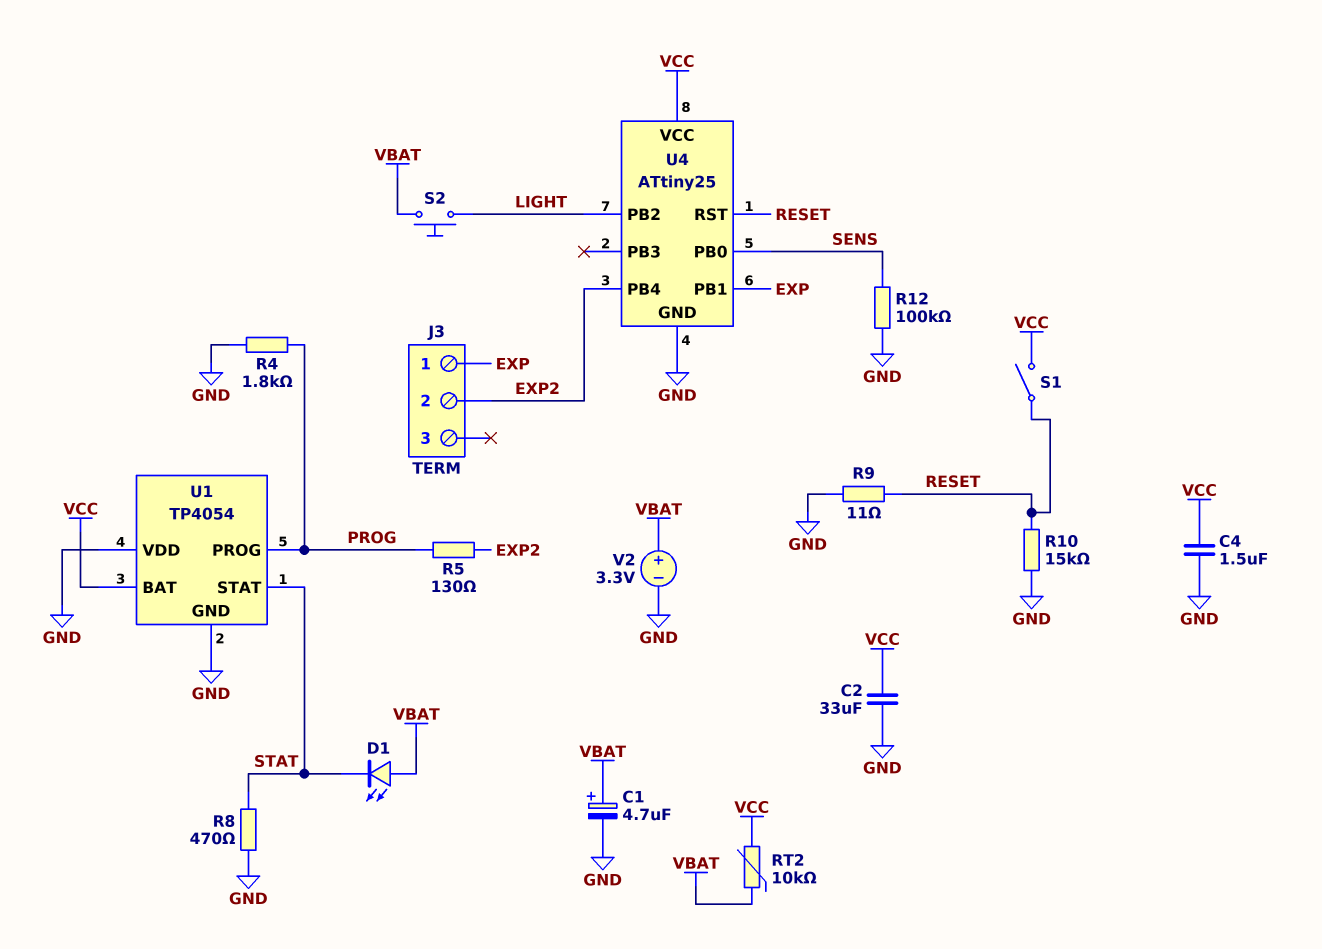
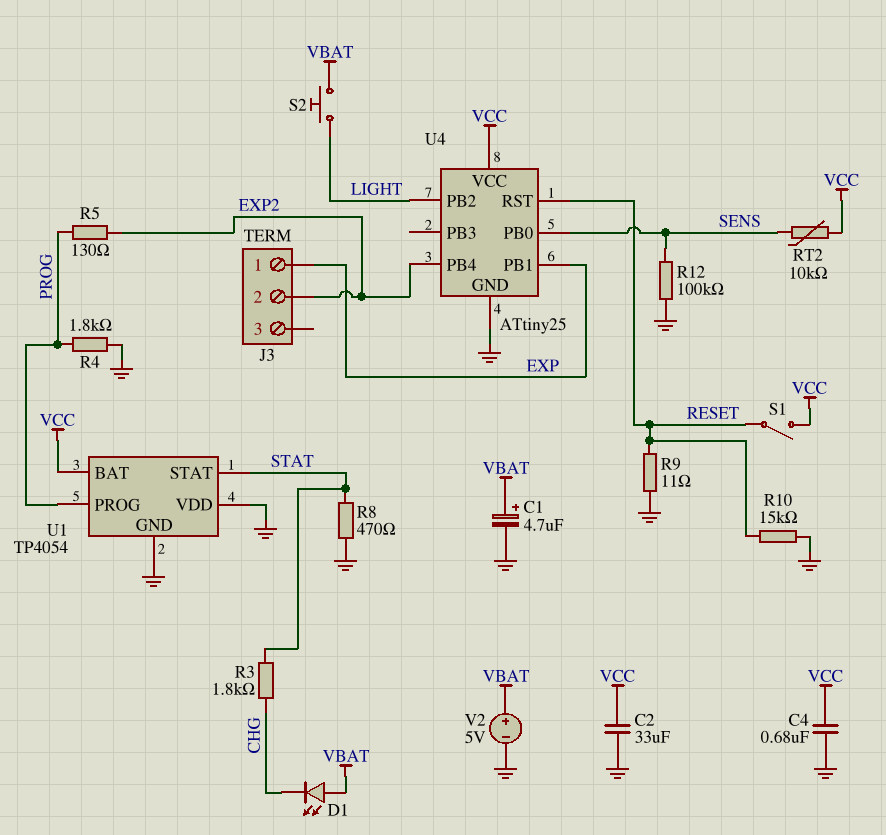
C4: 1.5uF (GND, VCC) -> 680nF (GND, VCC)
D1: LED (A VBAT, K STAT) -> LED (A VBAT, K CHG)
R3: none -> 1.8k (CHG, STAT)
RT2: 10k (VBAT, VCC) -> 10k (SENS, VCC)
V2: 3.3V (plus VBAT, minus GND) -> 5V (plus VBAT, minus GND)

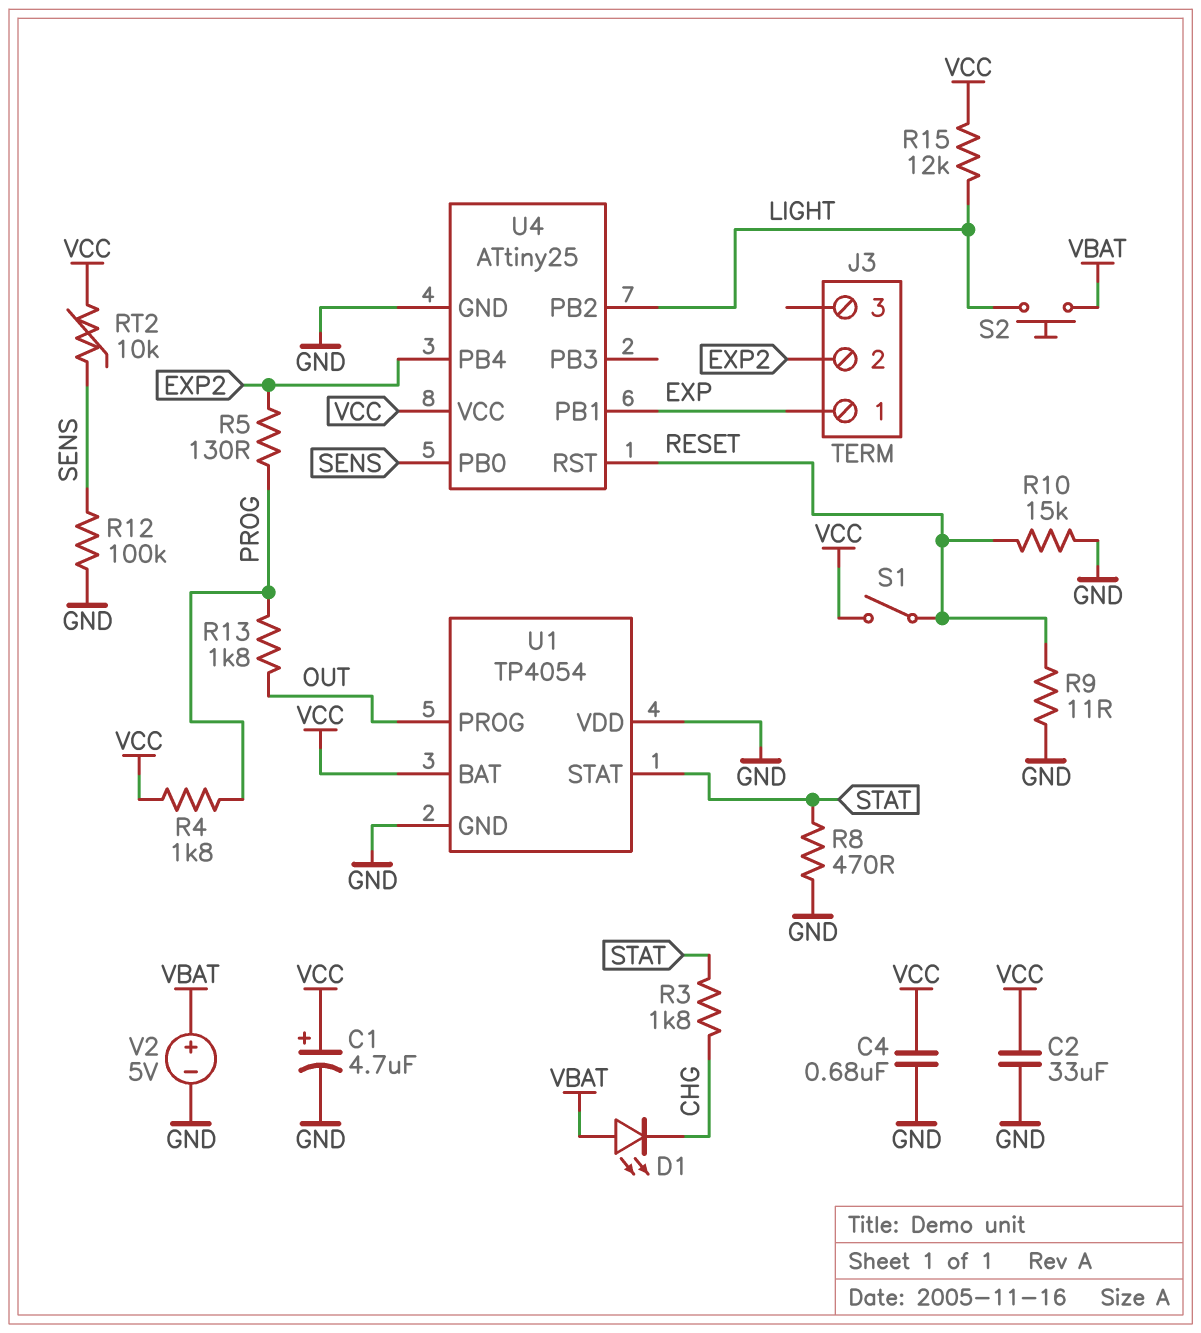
C1: 4.7uF (plus VBAT, minus GND) -> 4.7uF (plus VCC, minus GND)
R4: 1.8k (GND, PROG) -> 1.8k (PROG, VCC)
R13: none -> 1.8k (OUT, PROG)
R15: none -> 12k (LIGHT, VCC)
U1 pin PROG: PROG -> OUT

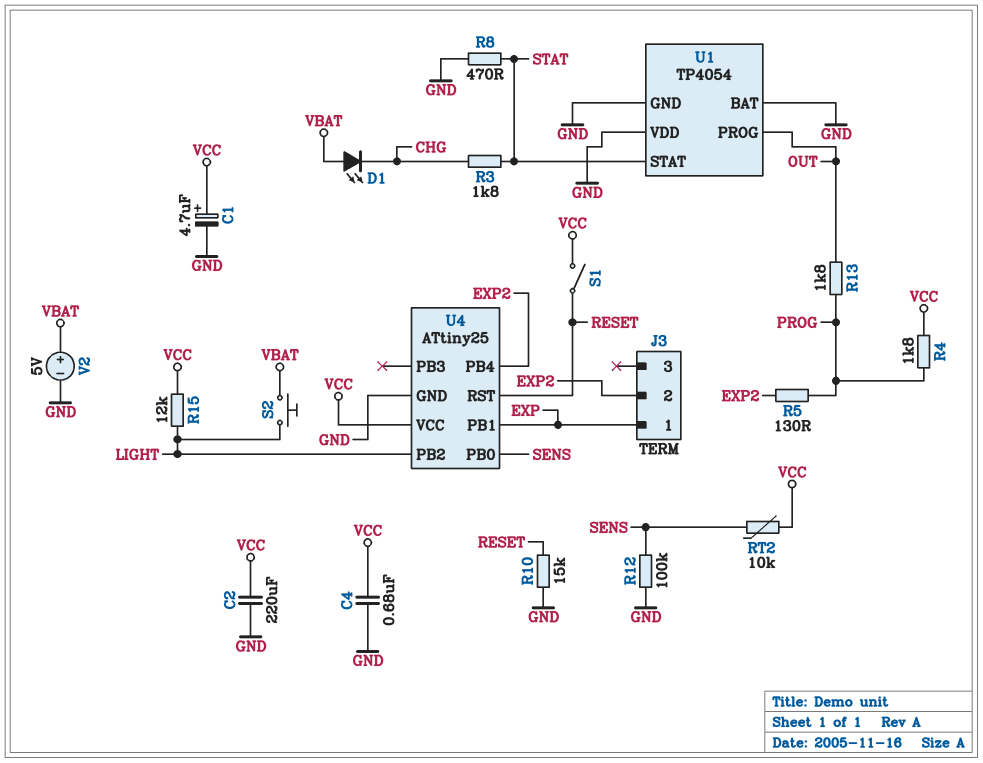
C2: 33uF (GND, VCC) -> 220uF (GND, VCC)
R9: 11 (GND, RESET) -> none
U1 pin BAT: VCC -> GND

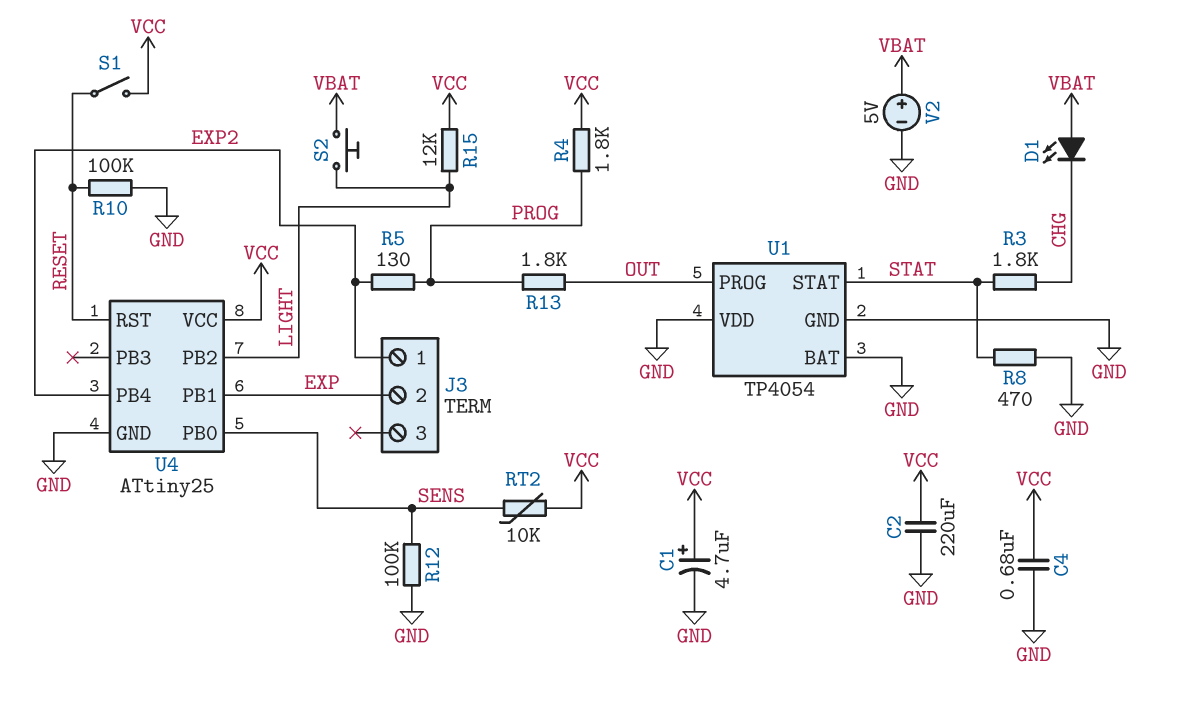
J3 pin 1: EXP -> EXP2
J3 pin 2: EXP2 -> EXP
R10: 15k (GND, RESET) -> 100k (GND, RESET)

